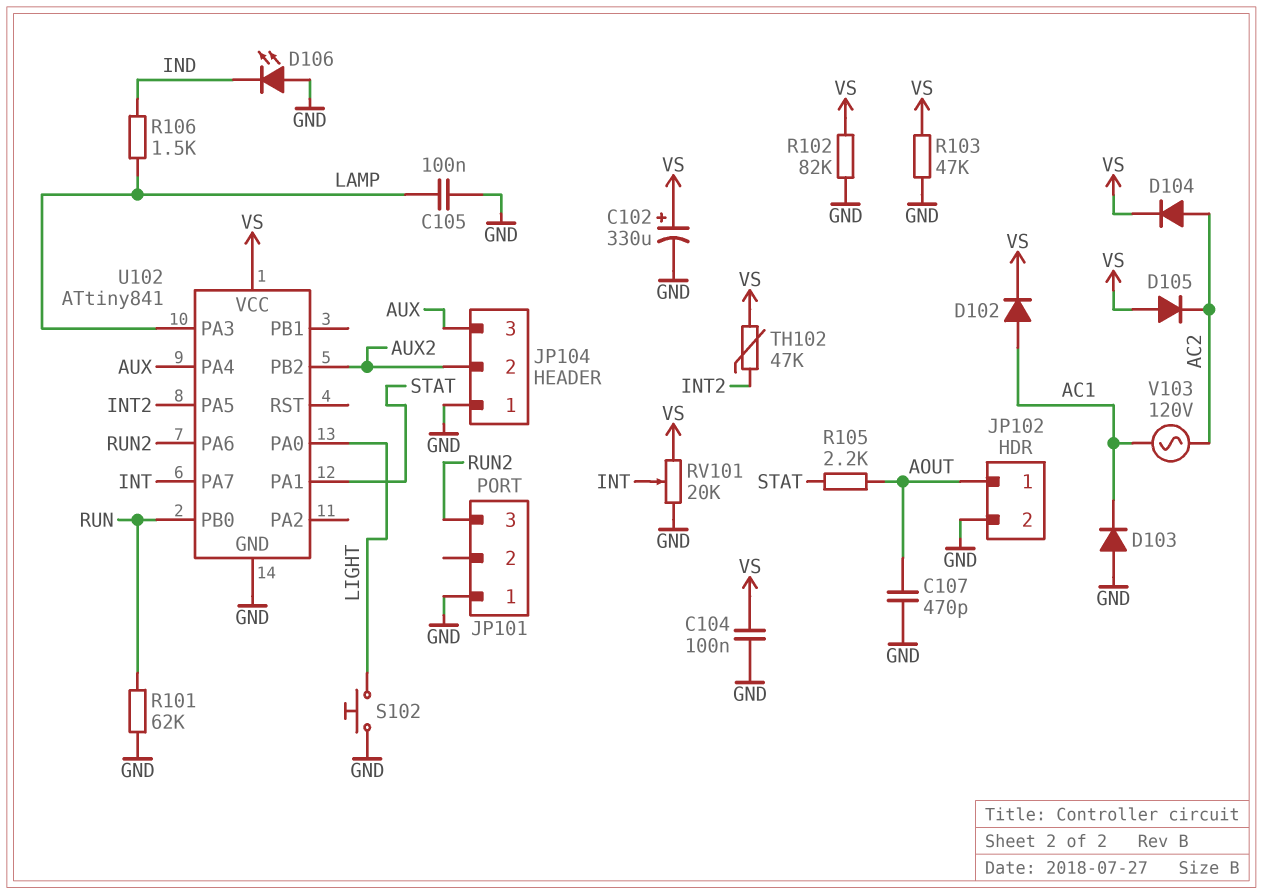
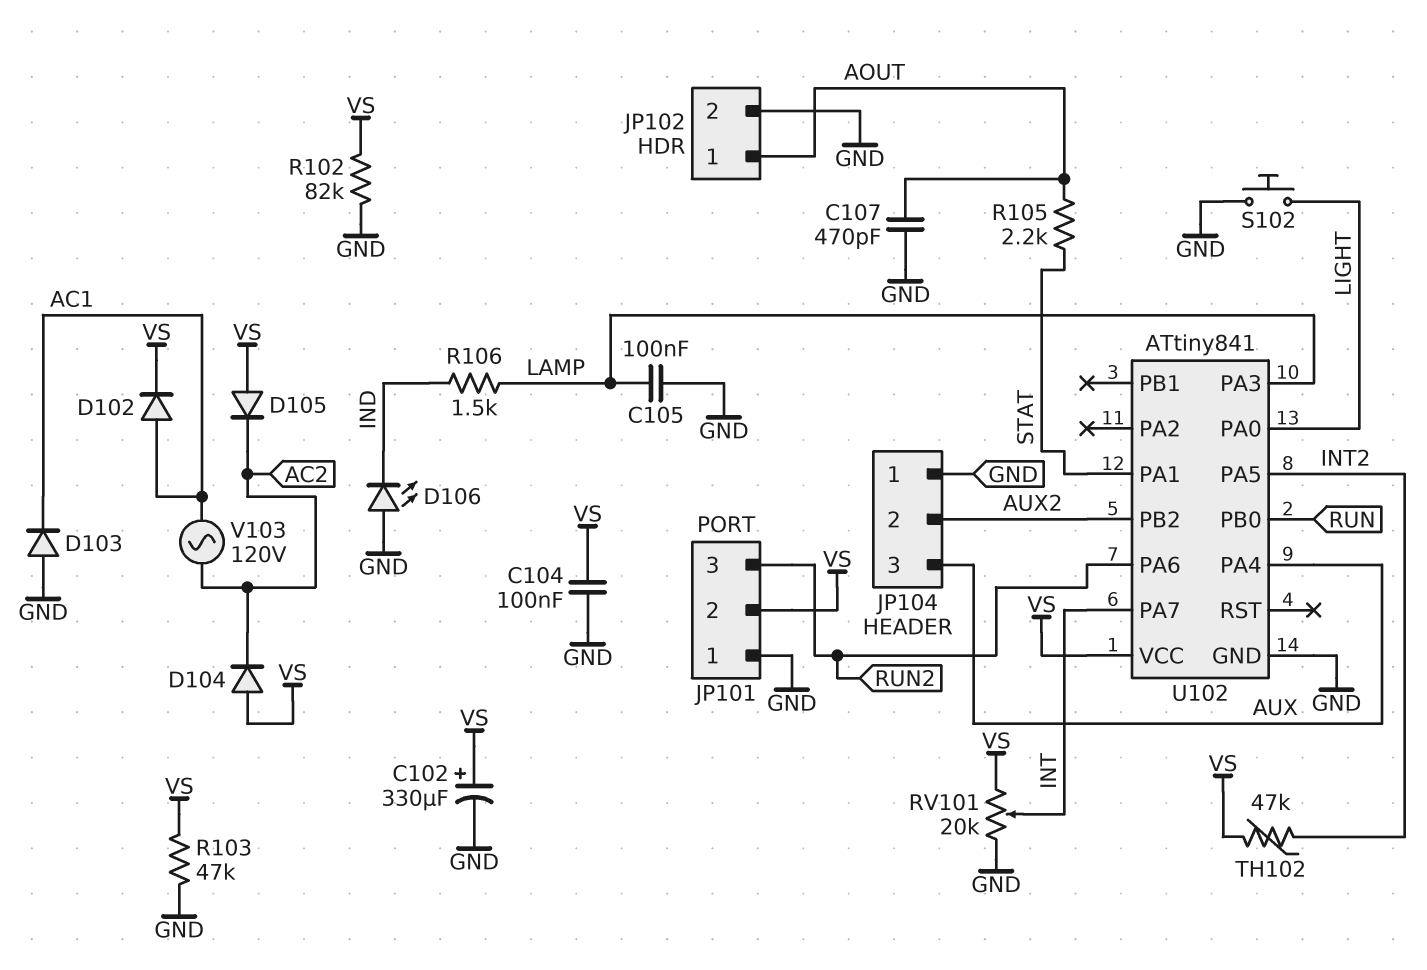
D104: diode (A AC2, K VS) -> diode (A VS, K AC2)
JP101 pin 2: none -> VS
R101: 62k (GND, RUN) -> none

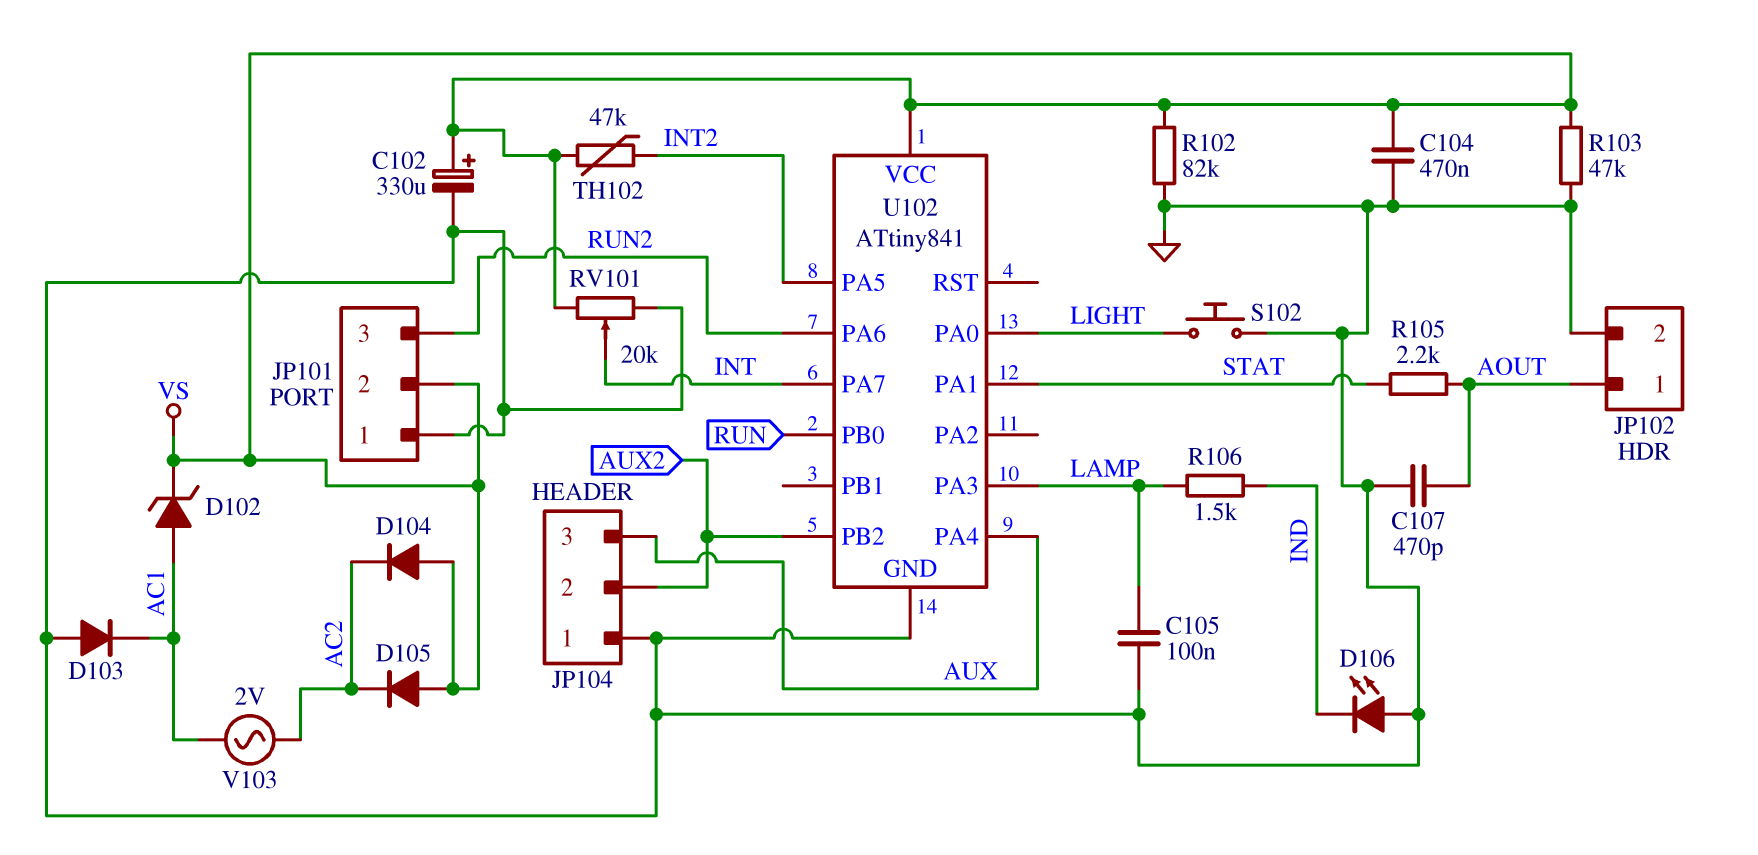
C104: 100nF (GND, VS) -> 470nF (GND, VS)
D102: diode (A AC1, K VS) -> zener (A AC1, K VS)
V103: AC 120V (AC1, AC2) -> AC 2V (AC1, AC2)

